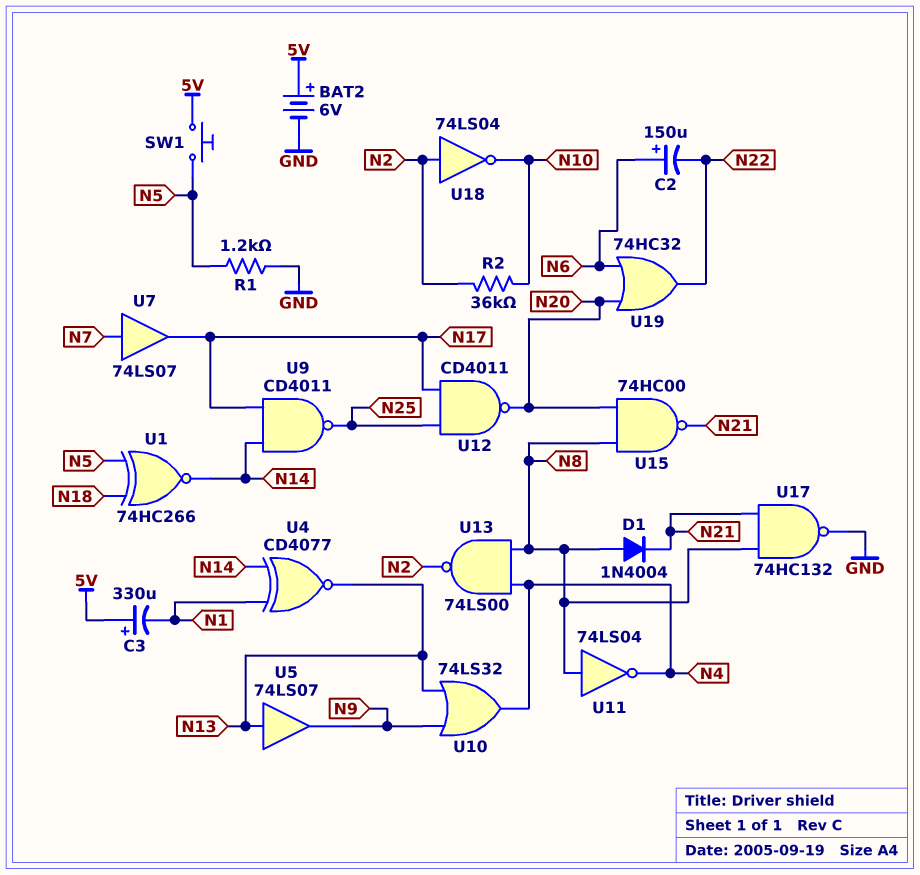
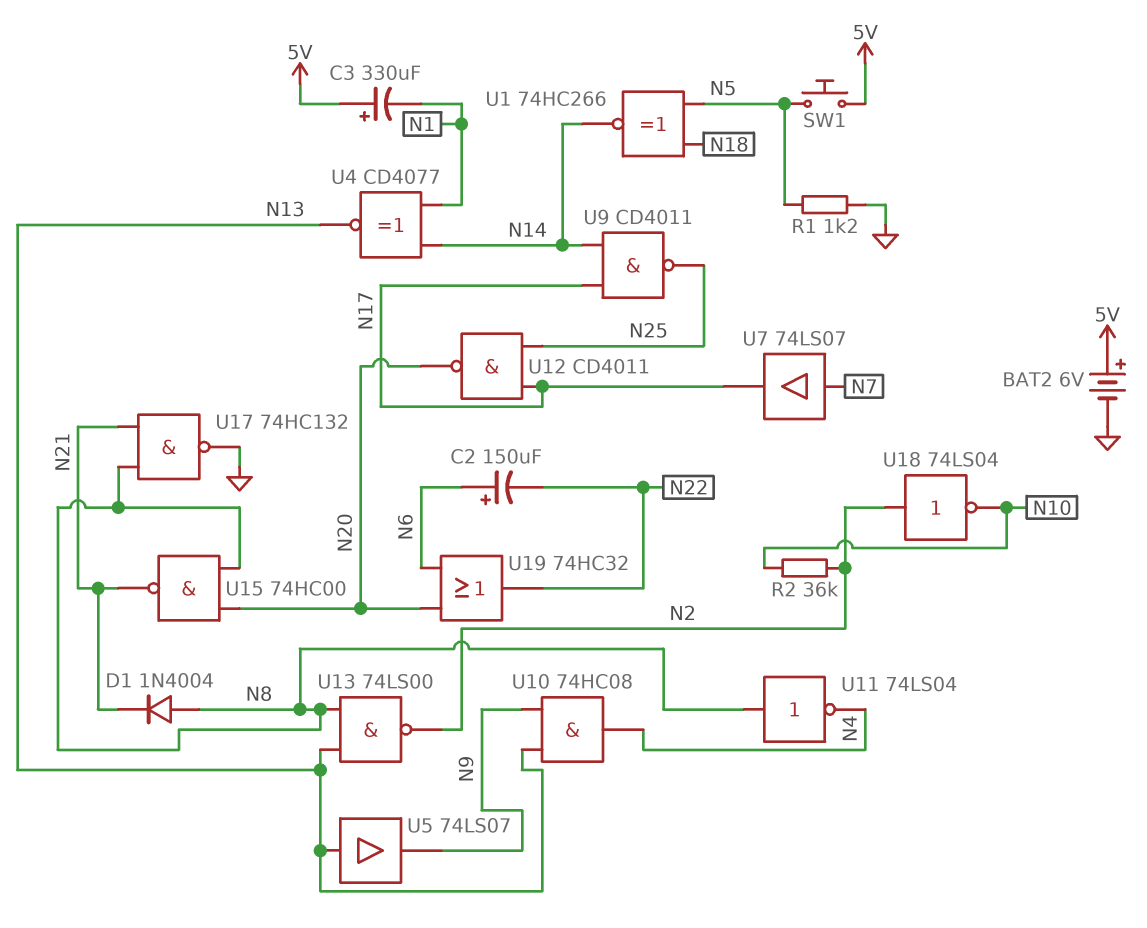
U10: OR 74LS32 (in N9, in N13, out N4) -> AND 74HC08 (in N9, in N13, out N4)
U13: NAND 74LS00 (in N4, in N8, out N2) -> NAND 74LS00 (in N8, in N13, out N2)

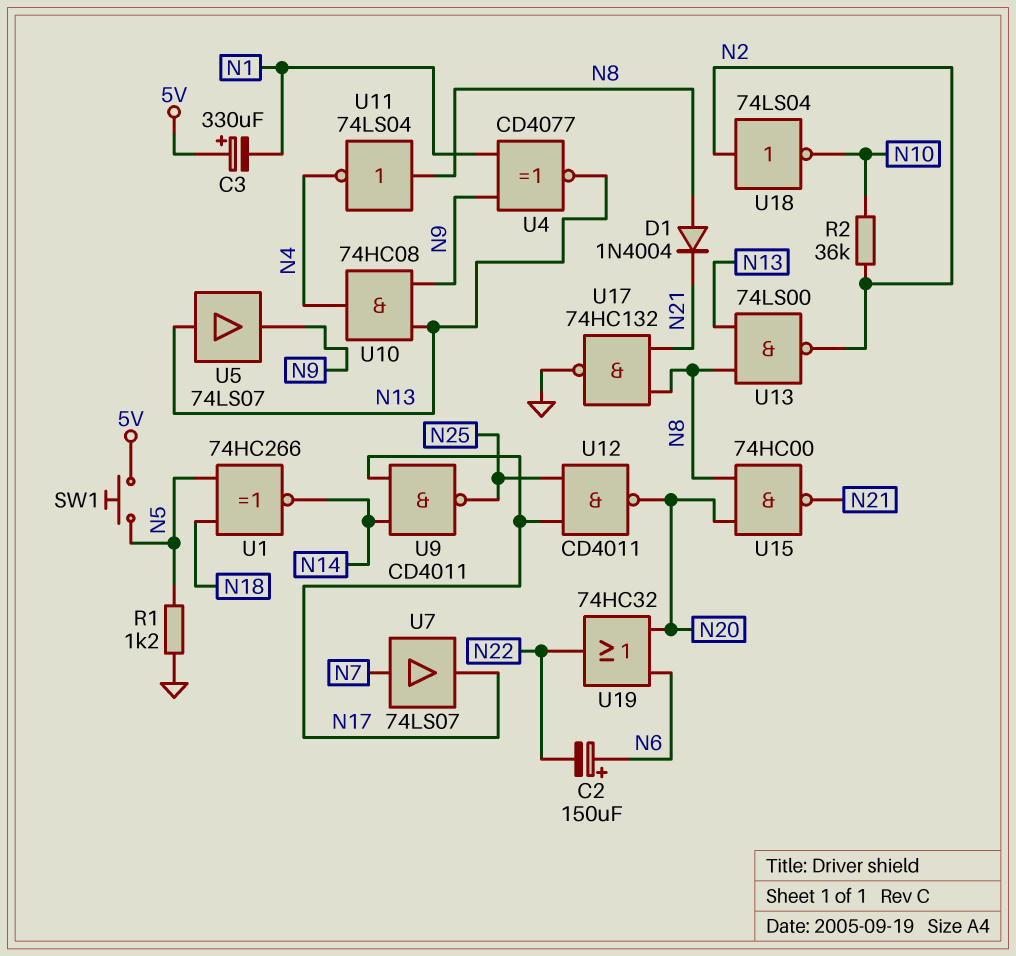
BAT2: 6V (plus 5V, minus GND) -> none
U4: XNOR CD4077 (in N1, in N14, out N13) -> XNOR CD4077 (in N1, in N9, out N13)

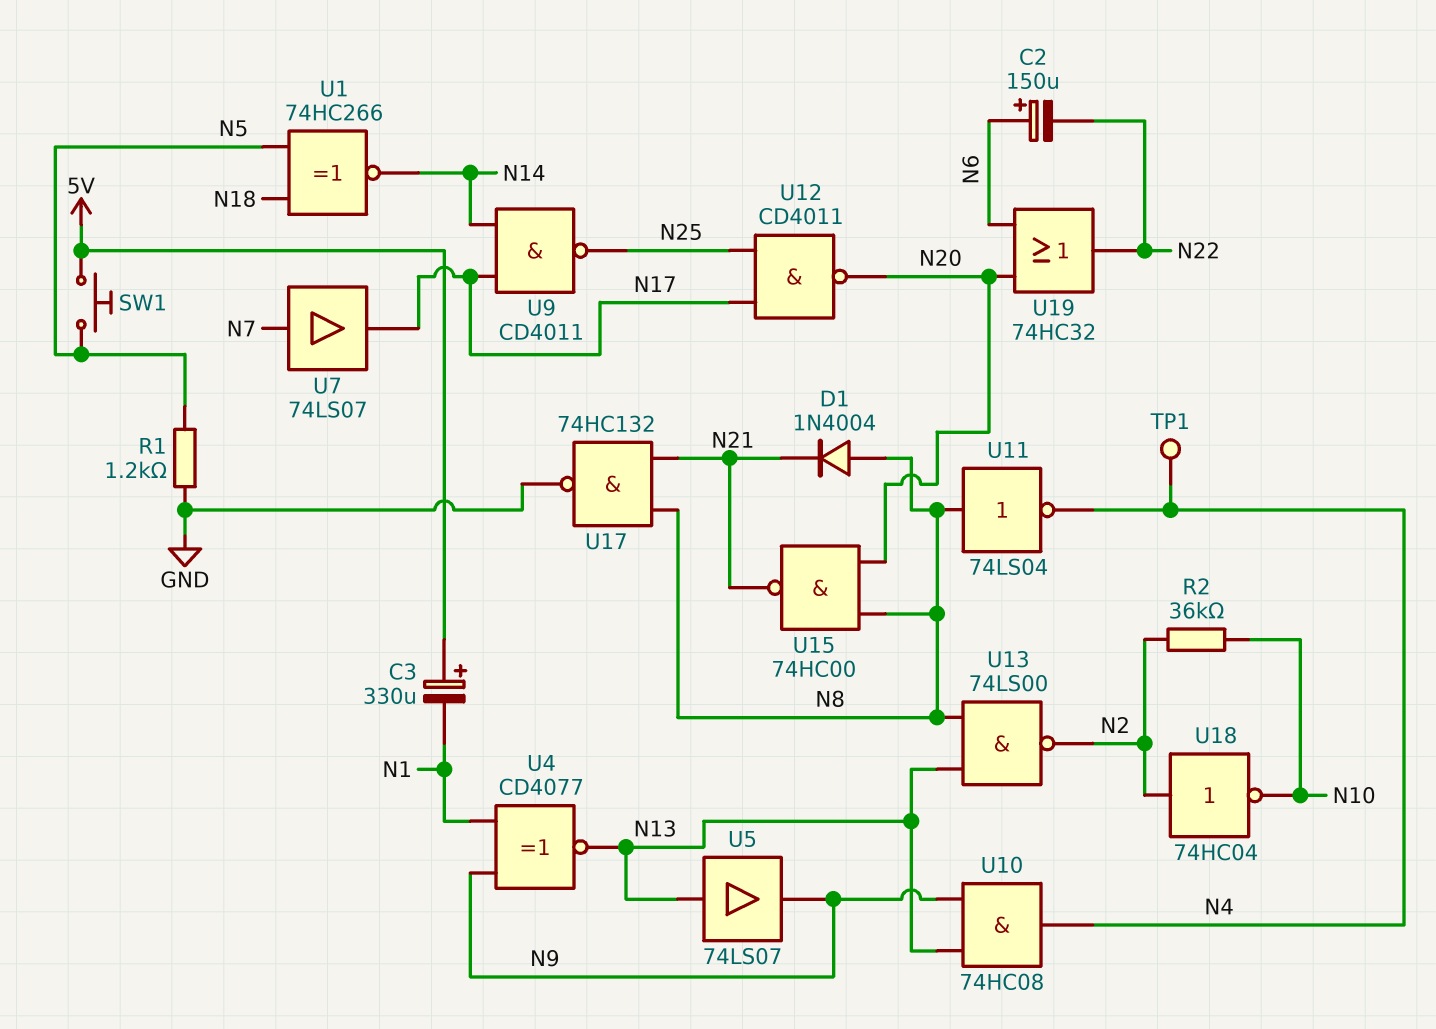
TP1: none -> test point (N4)
U18: NOT 74LS04 (in N2, out N10) -> NOT 74HC04 (in N2, out N10)

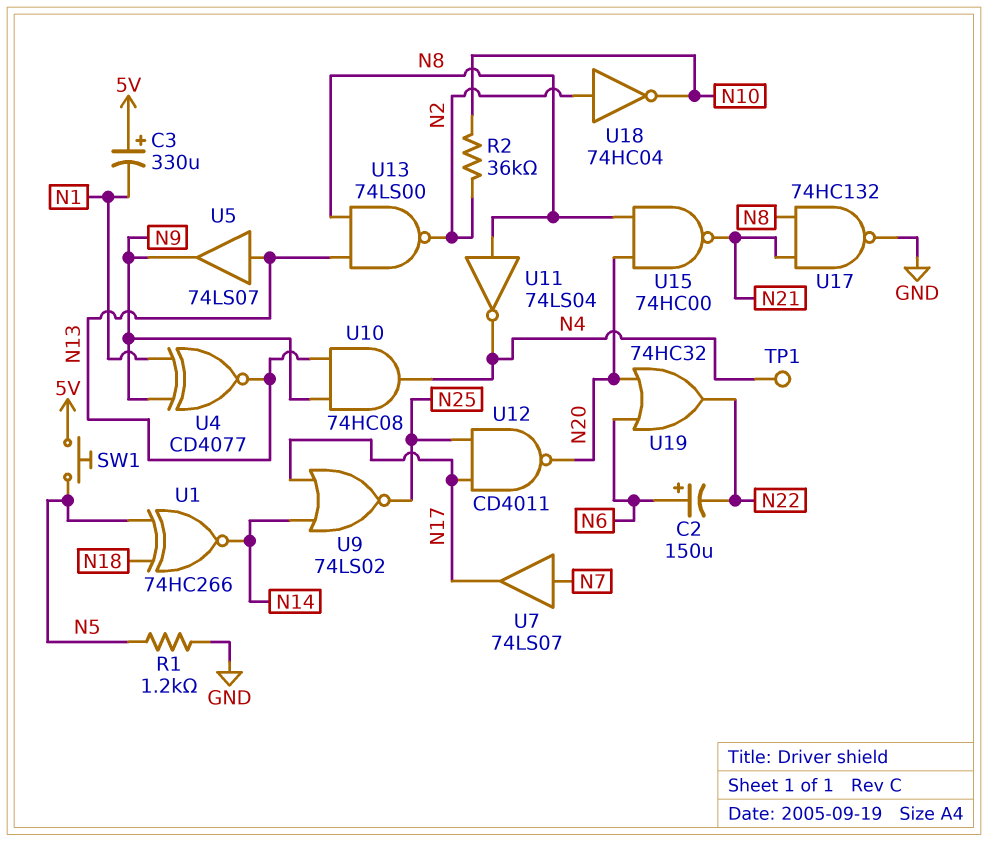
D1: diode 1N4004 (A N8, K N21) -> none
U9: NAND CD4011 (in N14, in N17, out N25) -> NOR 74LS02 (in N14, in N17, out N25)

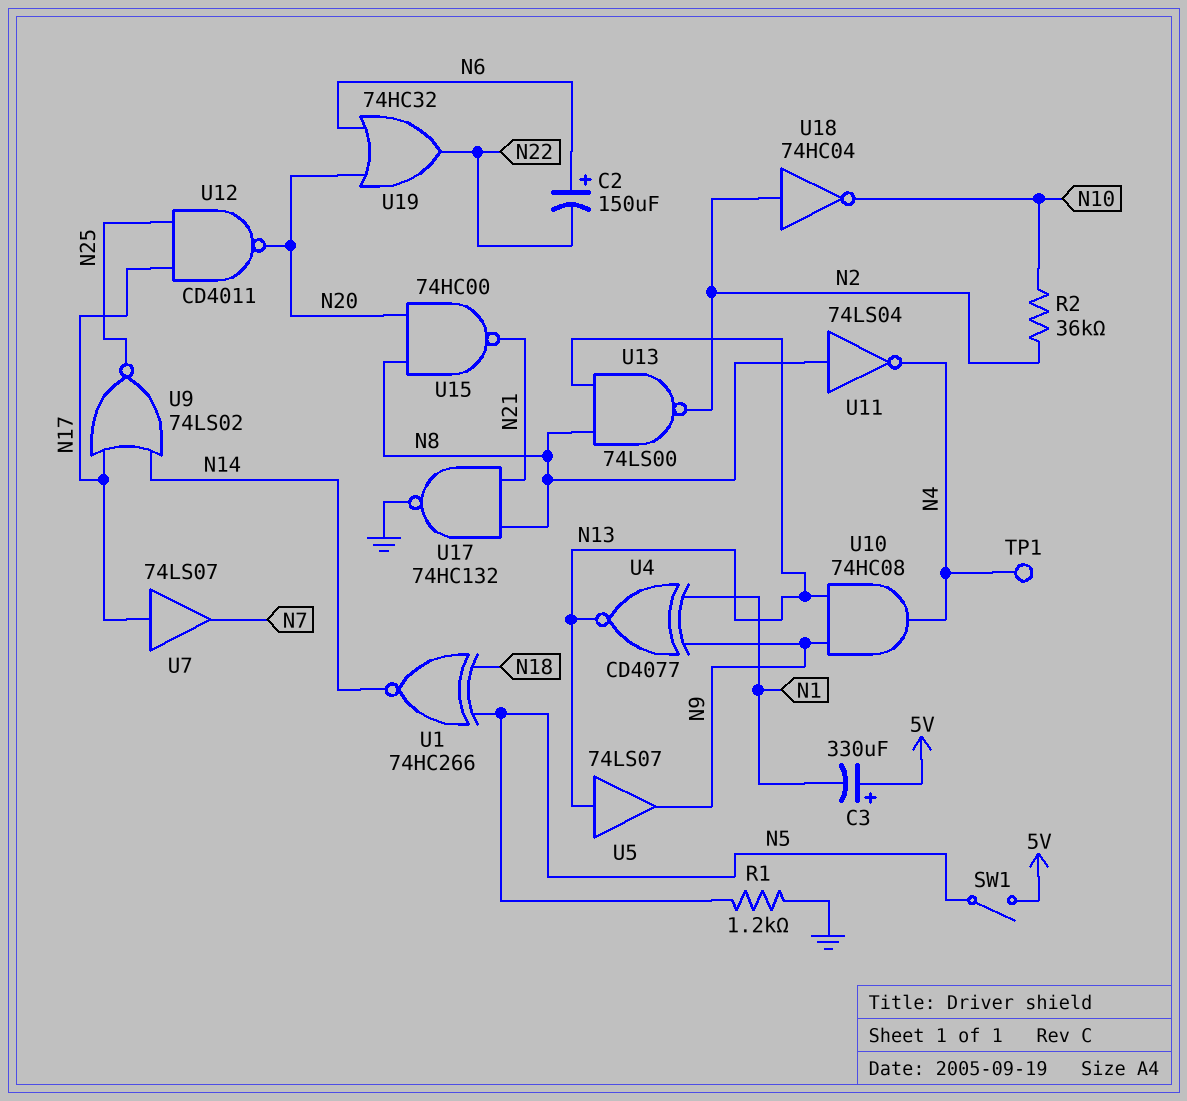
SW1: button (5V, N5) -> switch (5V, N5)
U7: buffer 74LS07 (in N7, out N17) -> buffer 74LS07 (in N17, out N7)

